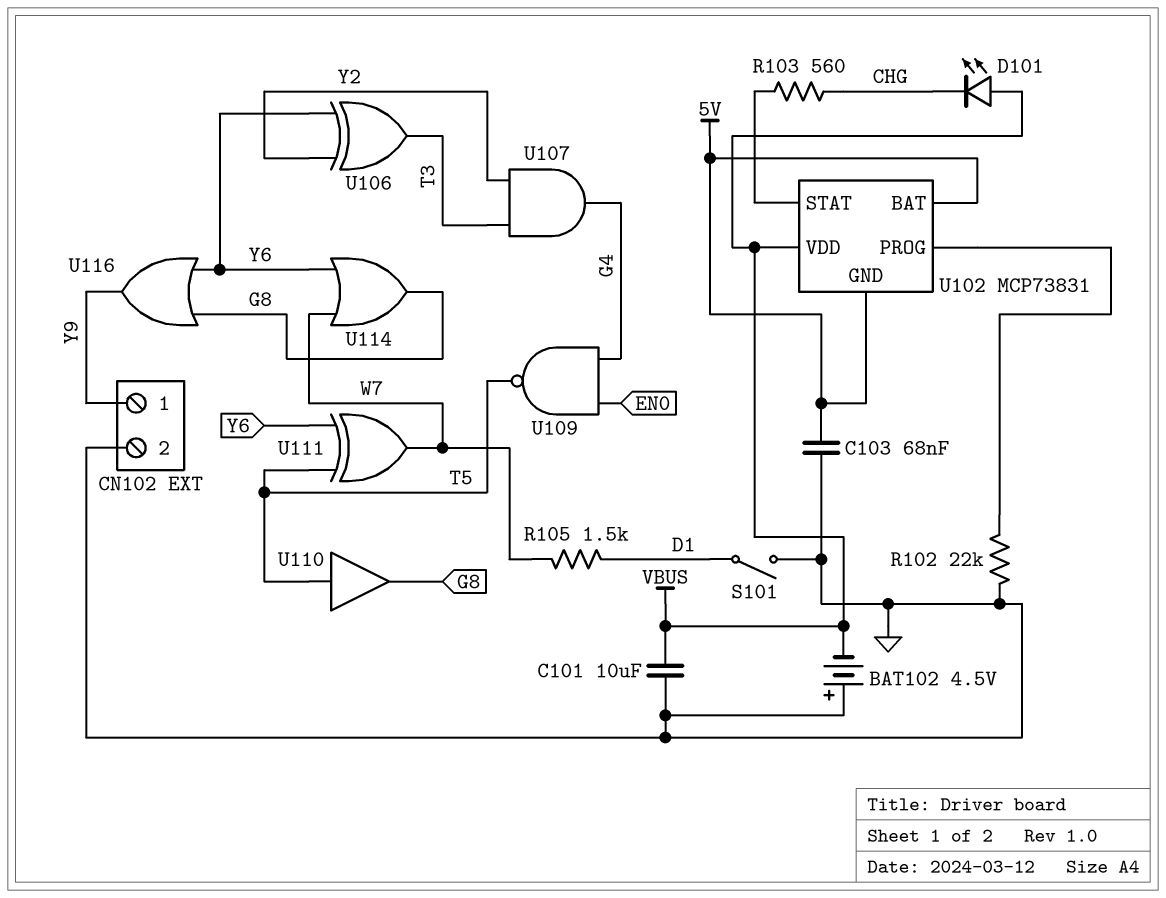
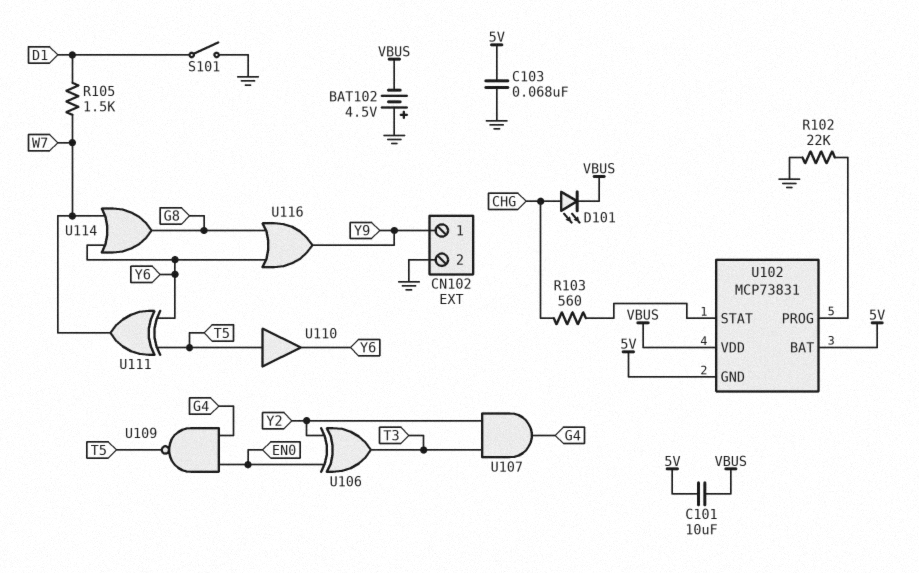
C101: 10uF (GND, VBUS) -> 10uF (5V, VBUS)
D101: LED (A VBUS, K CHG) -> LED (A CHG, K VBUS)
U106: XOR (in Y2, in Y6, out T3) -> XOR (in EN0, in Y2, out T3)
U110: buffer (in T5, out G8) -> buffer (in T5, out Y6)

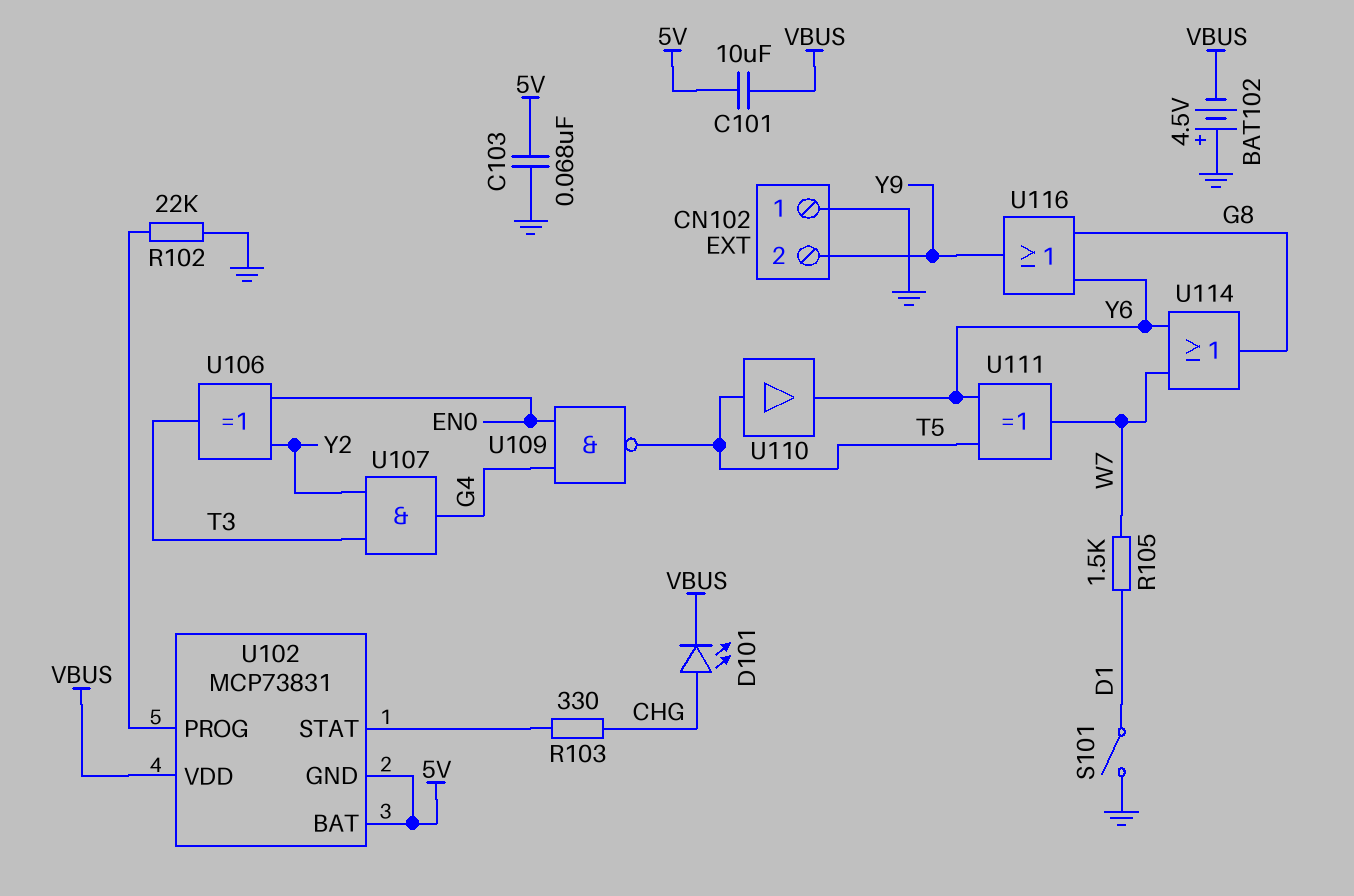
CN102 pin 1: Y9 -> GND
CN102 pin 2: GND -> Y9
R103: 560 (CHG, U102/STAT) -> 330 (CHG, U102/STAT)

